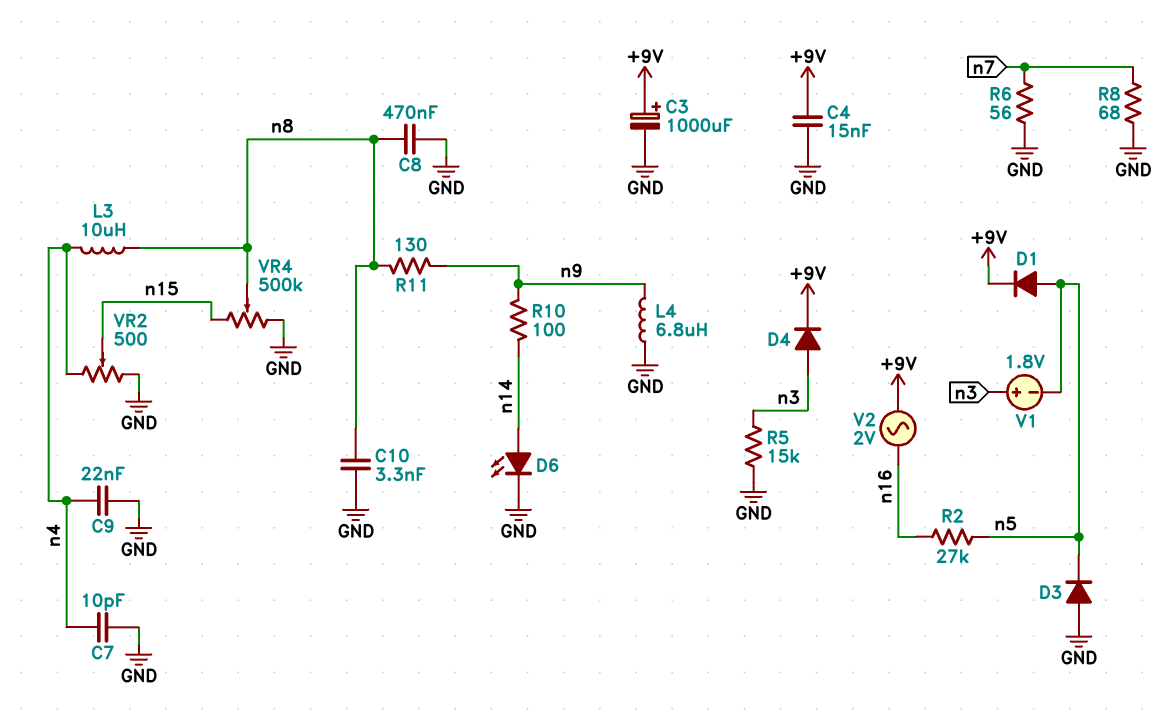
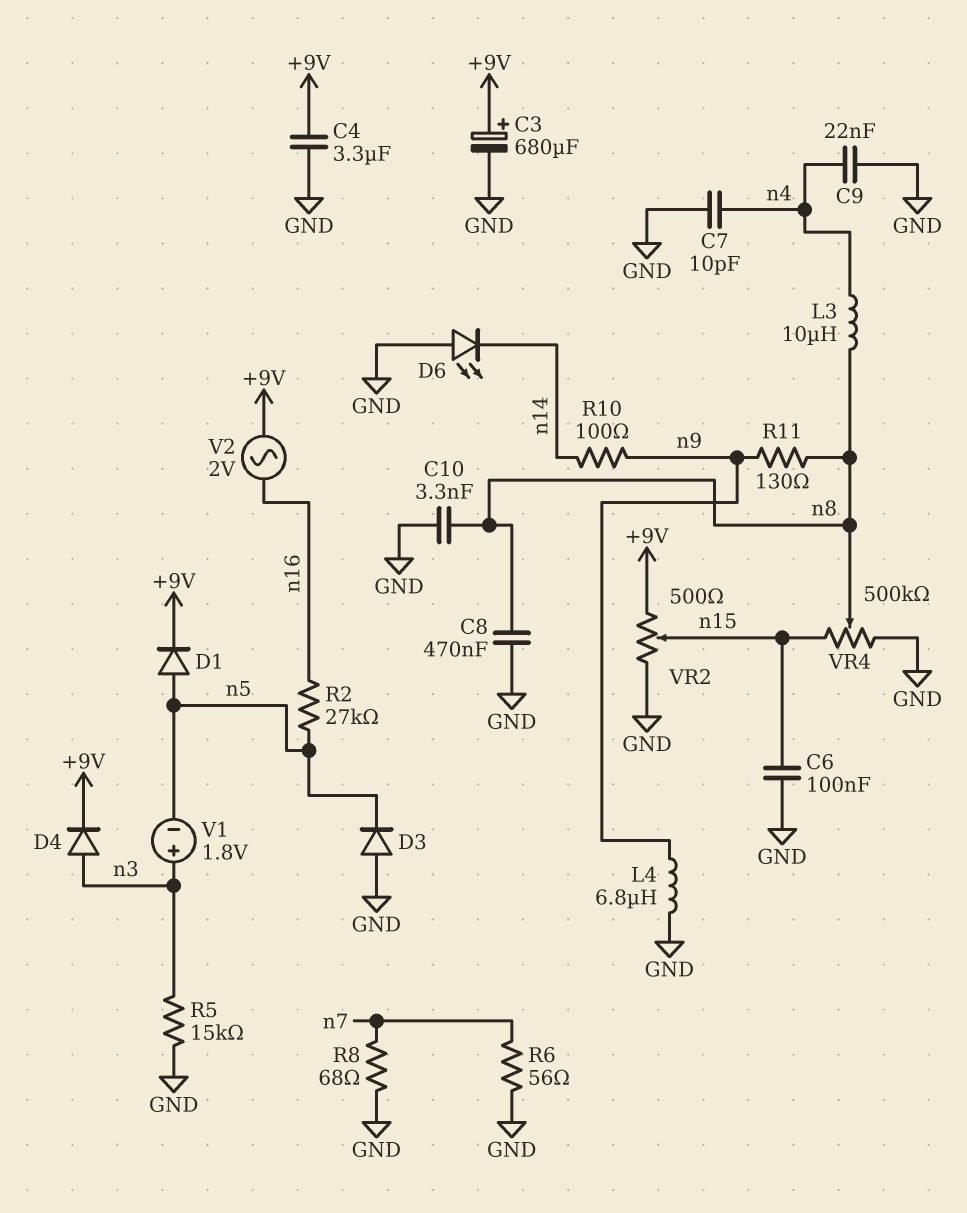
C3: 1000uF (plus +9V, minus GND) -> 680uF (plus +9V, minus GND)
C4: 15nF (+9V, GND) -> 3.3uF (+9V, GND)
C6: none -> 100nF (GND, n15)
D6: LED (A n14, K GND) -> LED (A GND, K n14)
VR2: 500 (GND, n4, wiper n15) -> 500 (+9V, GND, wiper n15)

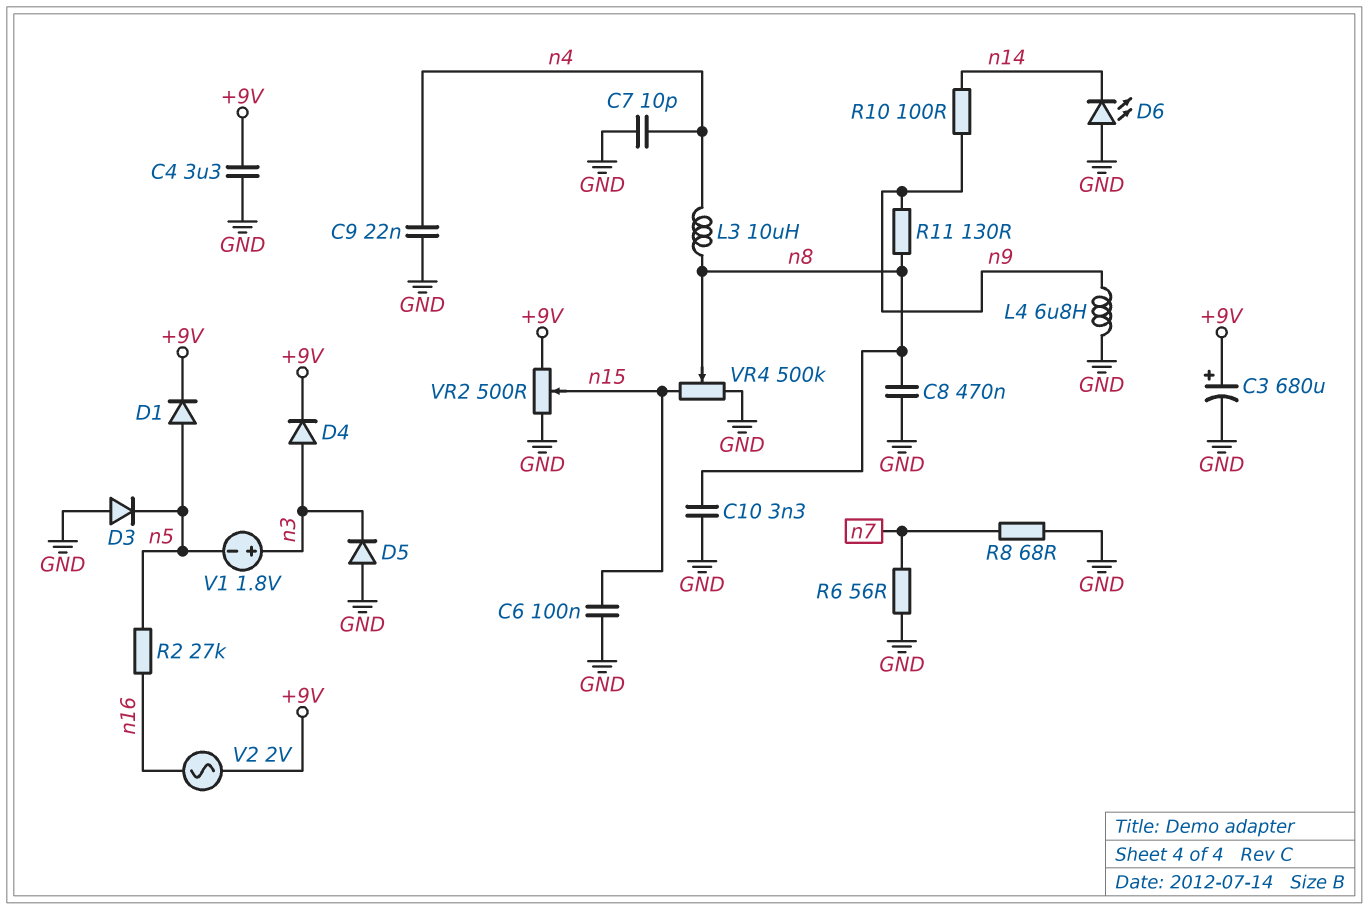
D5: none -> diode (A GND, K n3)
R5: 15k (GND, n3) -> none

